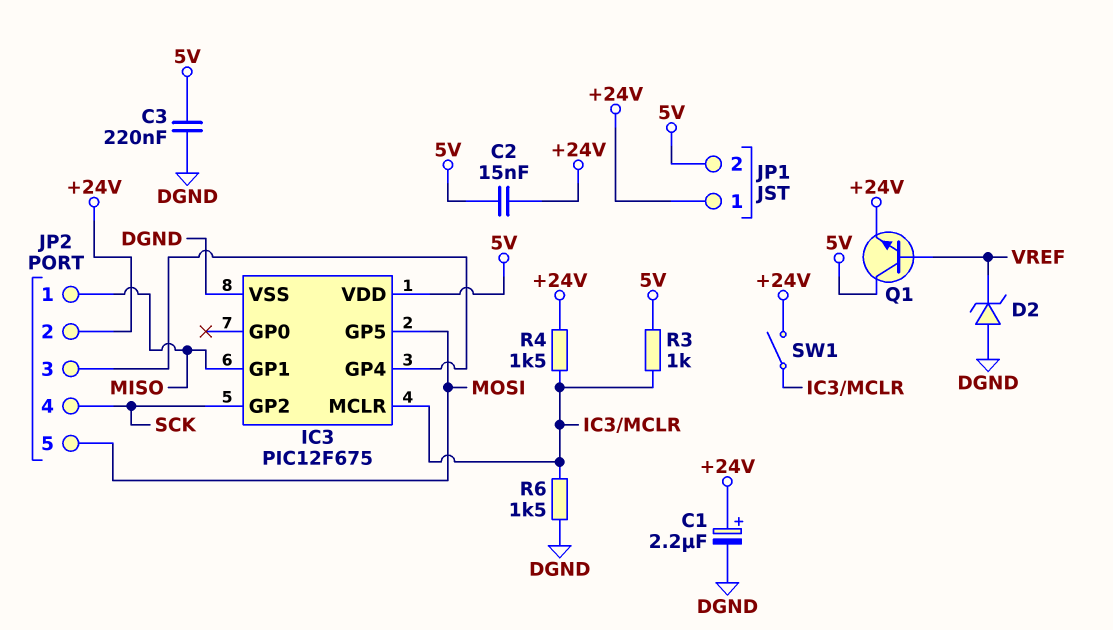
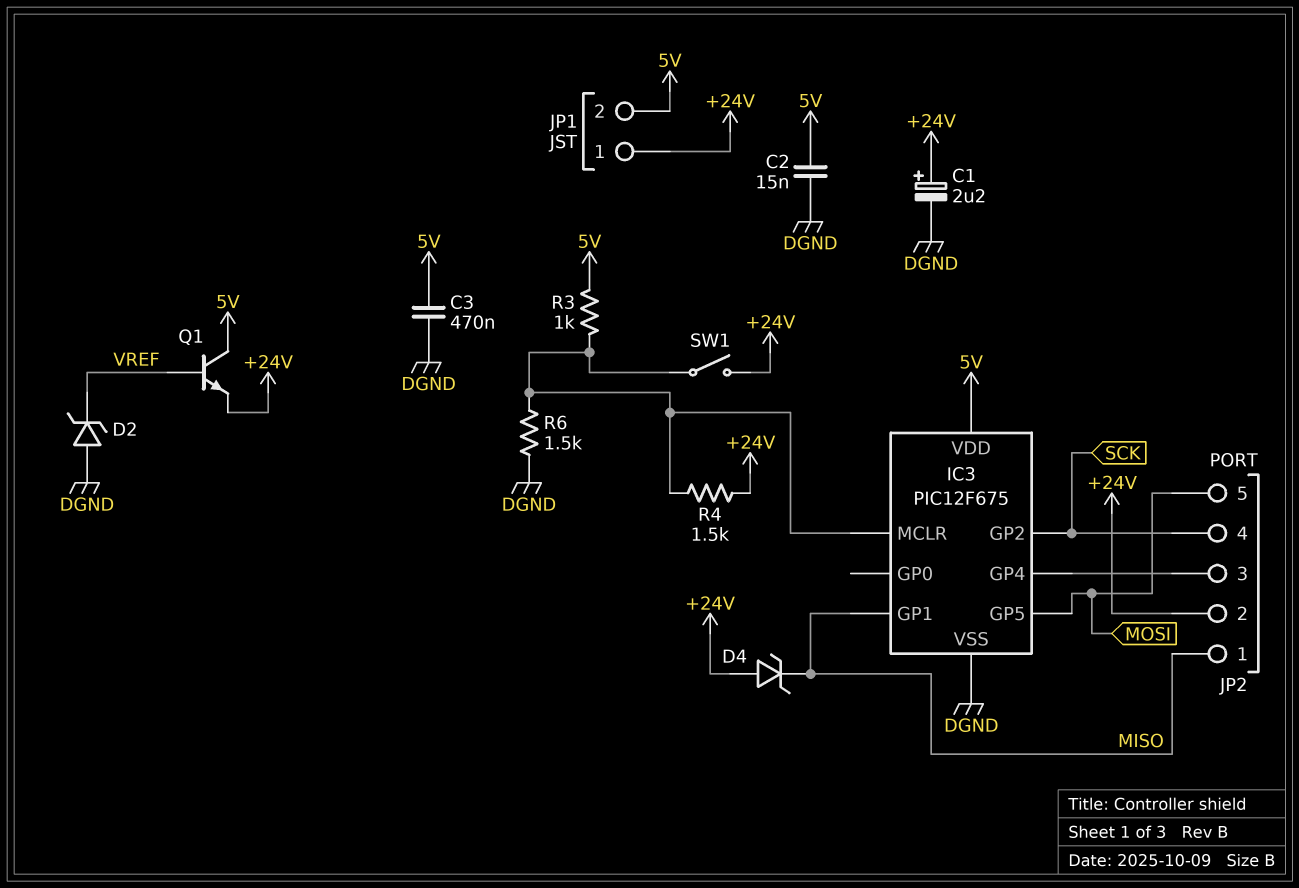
C2: 15nF (+24V, 5V) -> 15nF (5V, DGND)
C3: 220nF (5V, DGND) -> 470nF (5V, DGND)
D4: none -> zener (A +24V, K MISO)

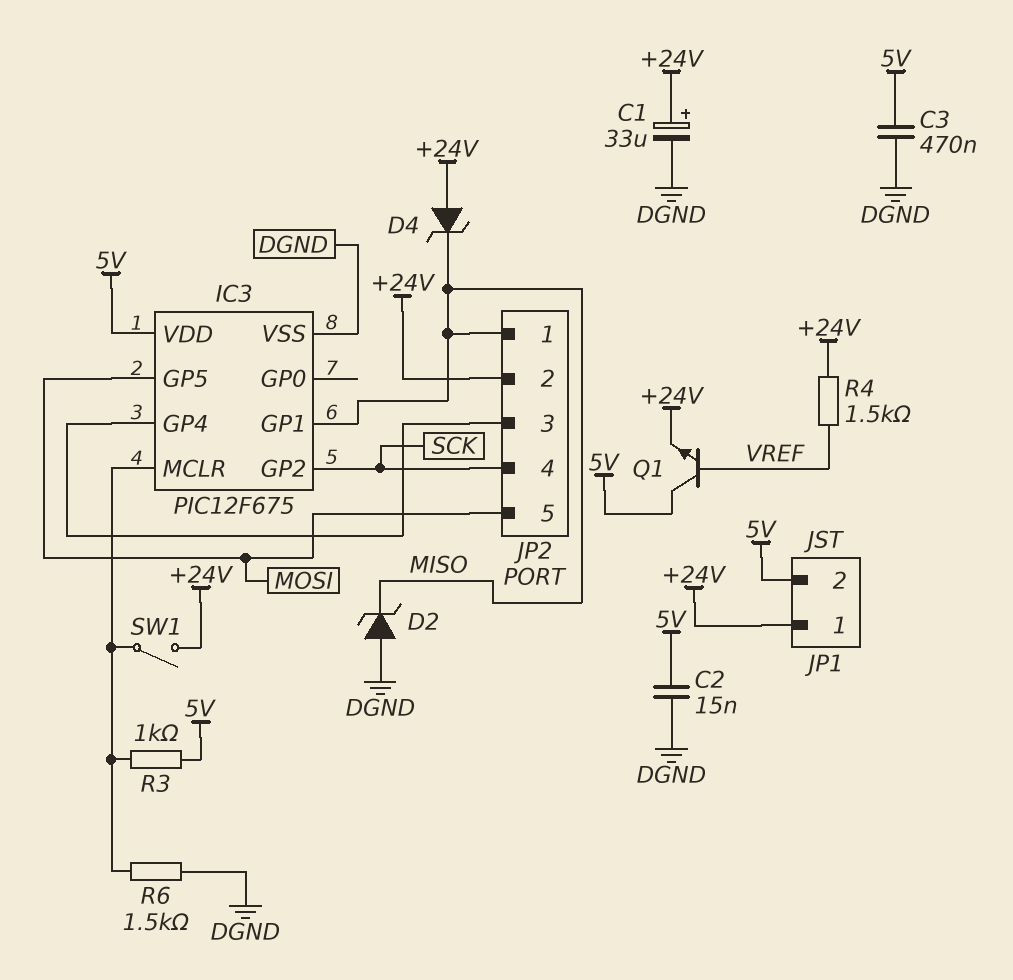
C1: 2.2uF (plus +24V, minus DGND) -> 33uF (plus +24V, minus DGND)
D2: zener (A DGND, K VREF) -> zener (A DGND, K MISO)
R4: 1.5k (+24V, IC3/MCLR) -> 1.5k (+24V, VREF)

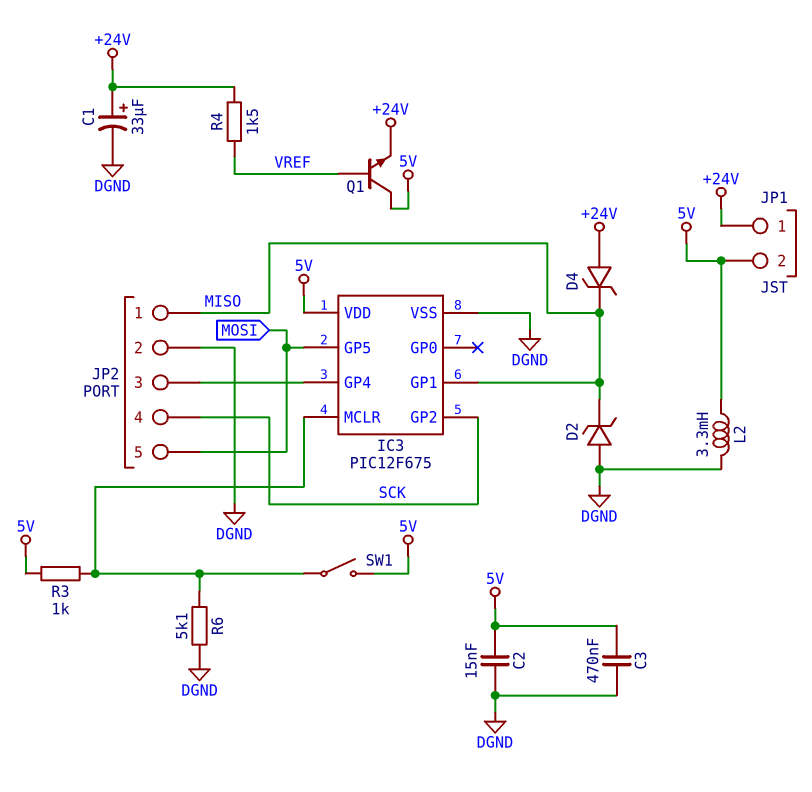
JP2 pin 2: +24V -> DGND
L2: none -> 3.3mH (5V, DGND)
R6: 1.5k (DGND, IC3/MCLR) -> 5.1k (DGND, IC3/MCLR)
SW1: switch (+24V, IC3/MCLR) -> switch (5V, IC3/MCLR)

